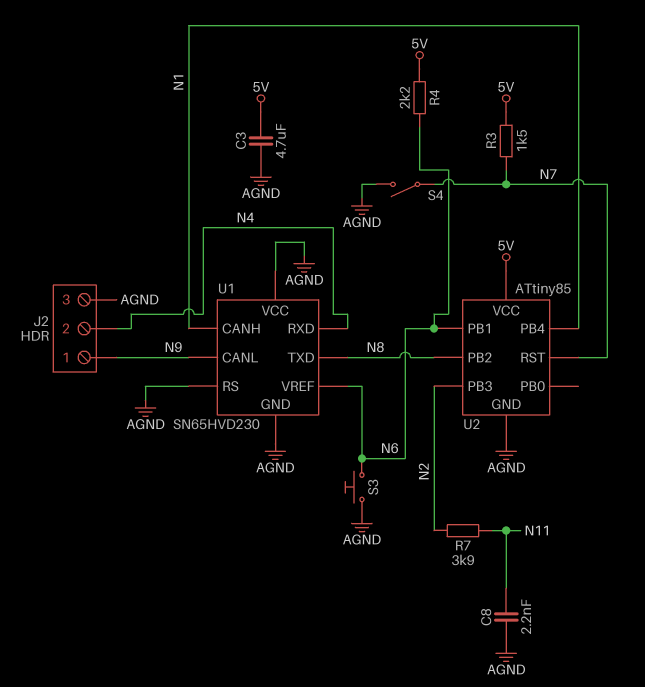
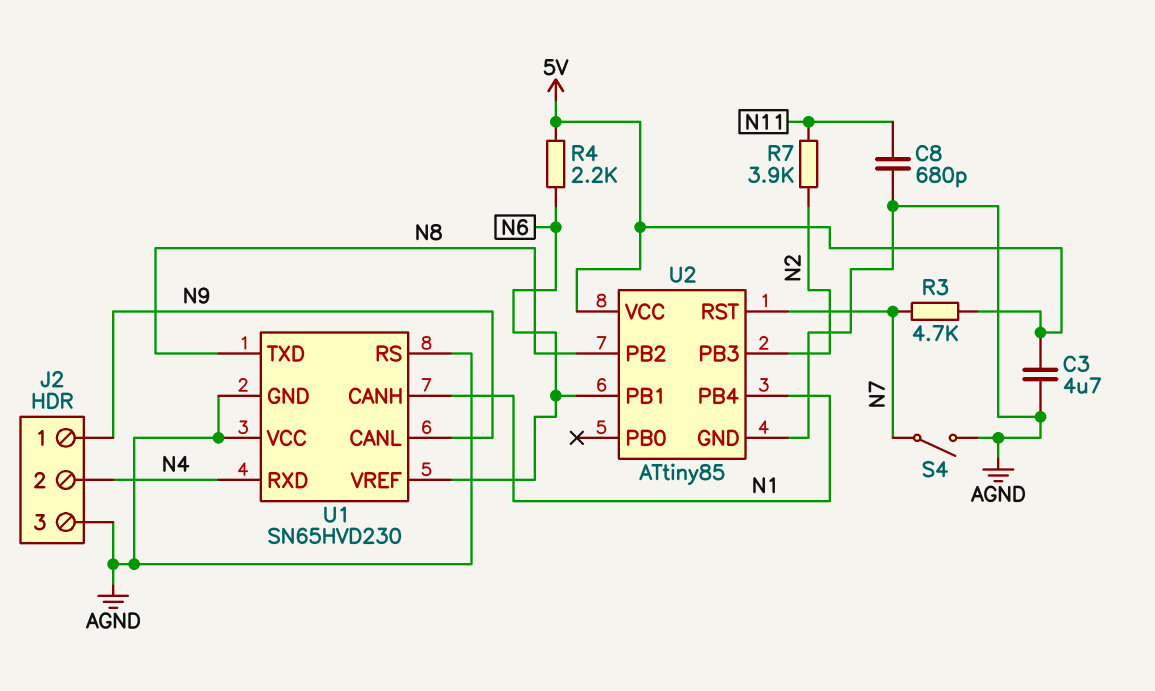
C8: 2.2nF (AGND, N11) -> 680pF (AGND, N11)
R3: 1.5k (5V, N7) -> 4.7k (5V, N7)
S3: button (AGND, N6) -> none

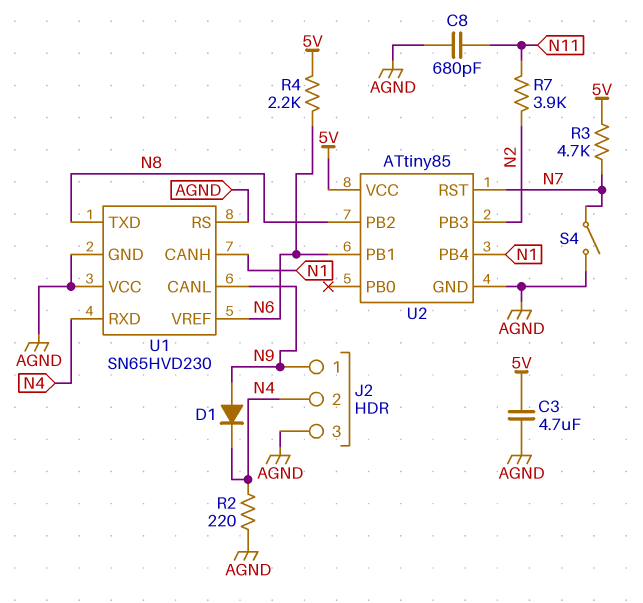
D1: none -> diode (A N9, K N4)
R2: none -> 220 (AGND, N4)

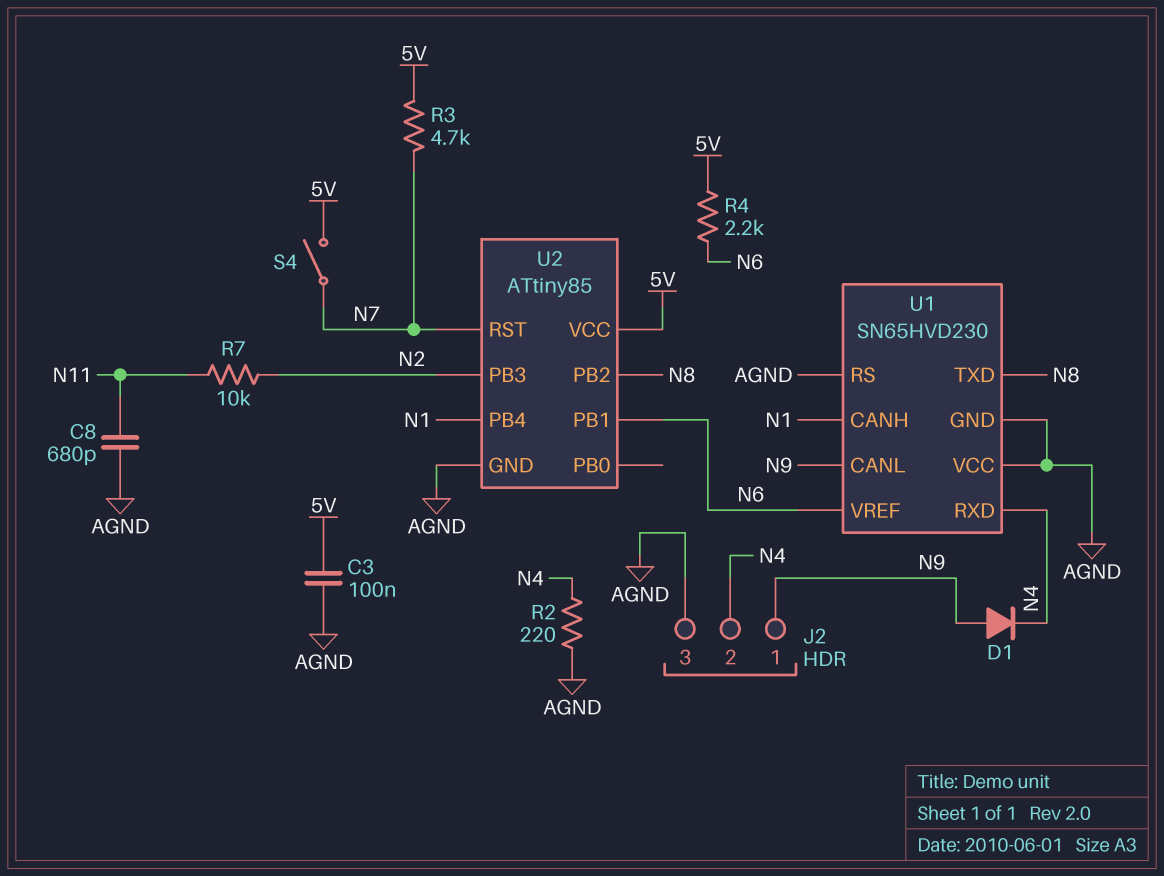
C3: 4.7uF (5V, AGND) -> 100nF (5V, AGND)
R7: 3.9k (N2, N11) -> 10k (N2, N11)
S4: switch (AGND, N7) -> switch (5V, N7)

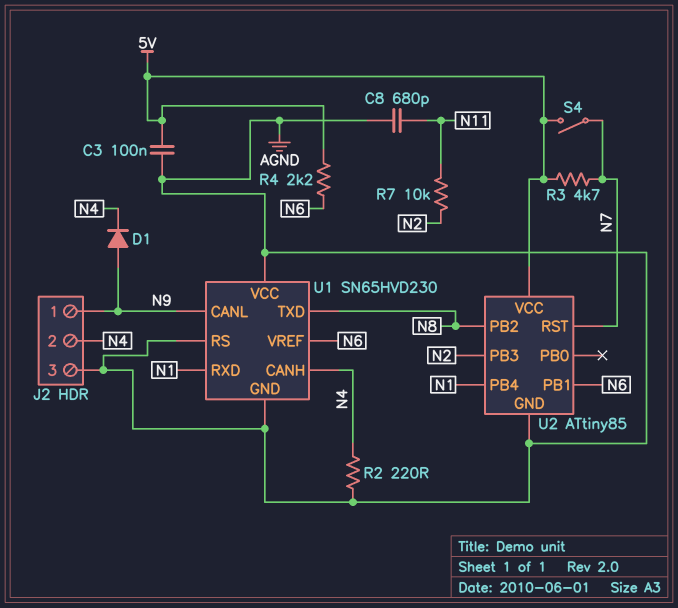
U1 pin CANH: N1 -> N4
U1 pin RXD: N4 -> N1

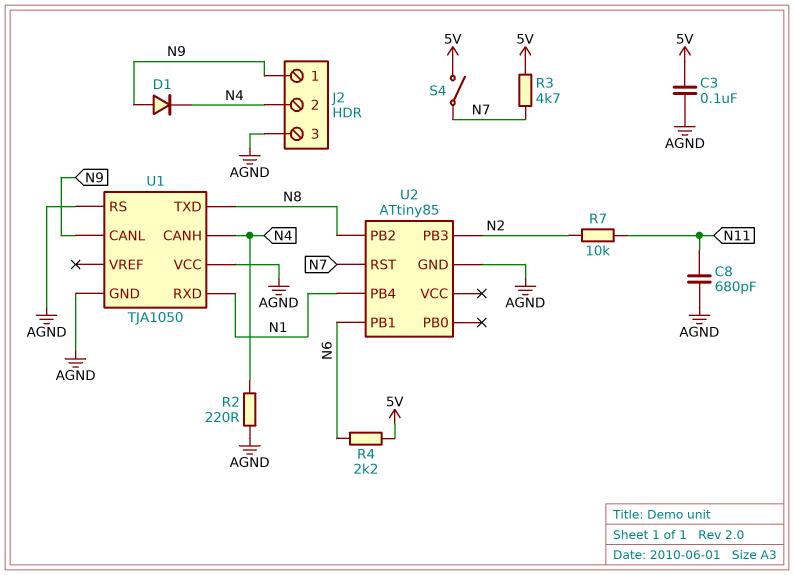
U1: SN65HVD230 -> TJA1050
U1 pin VREF: N6 -> none
U2 pin VCC: 5V -> none

